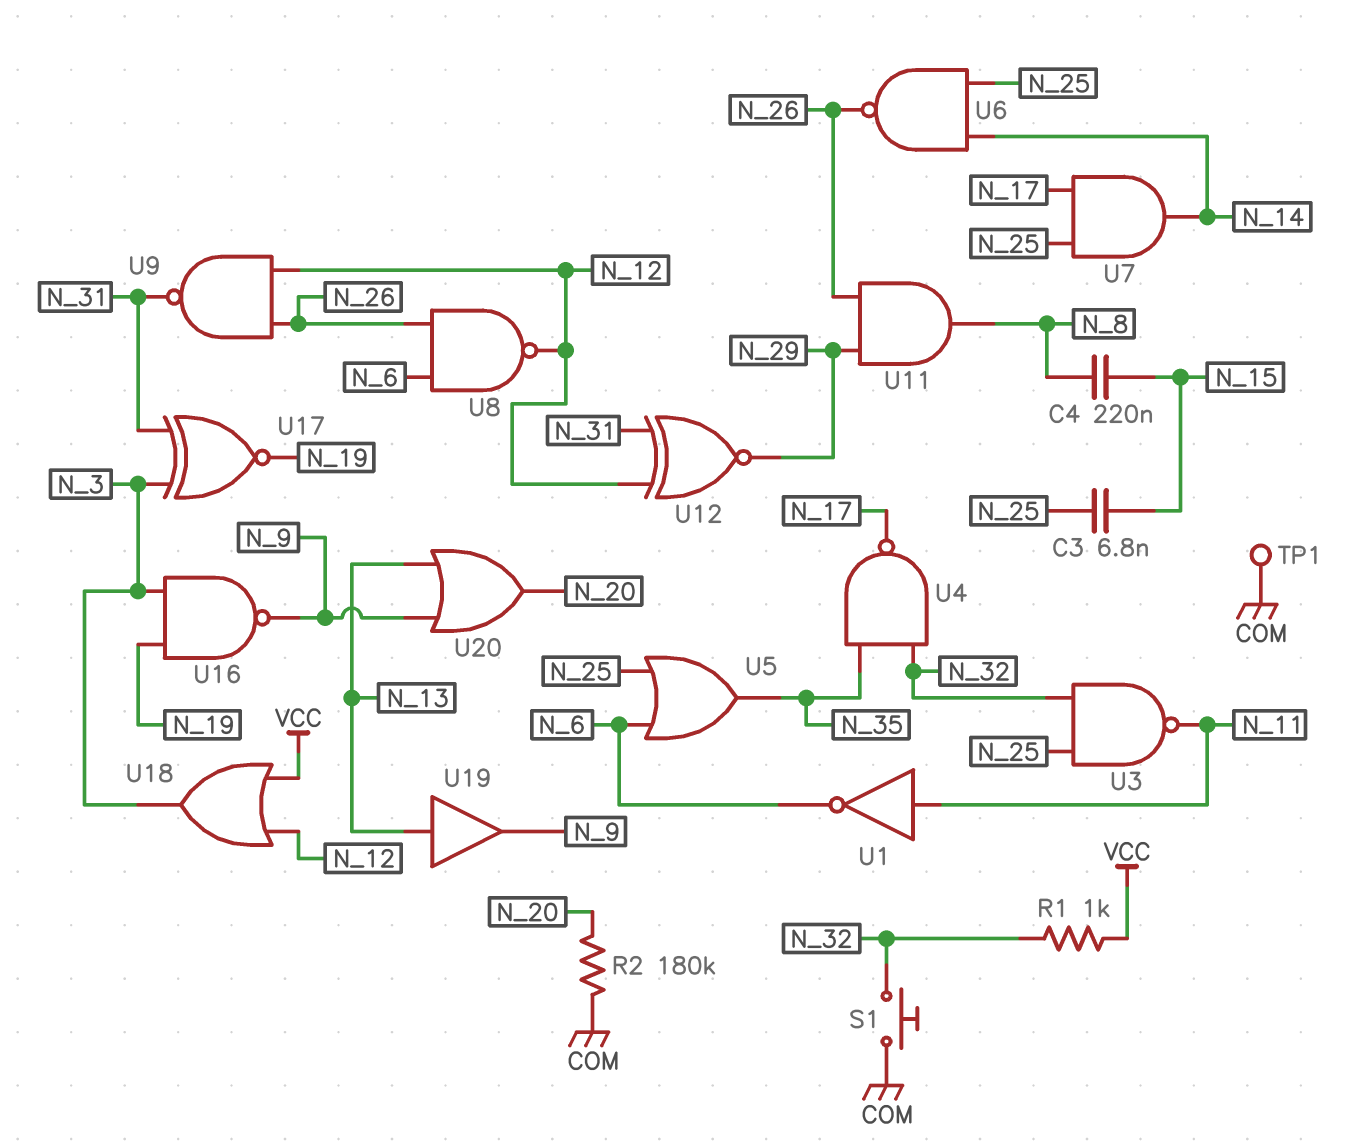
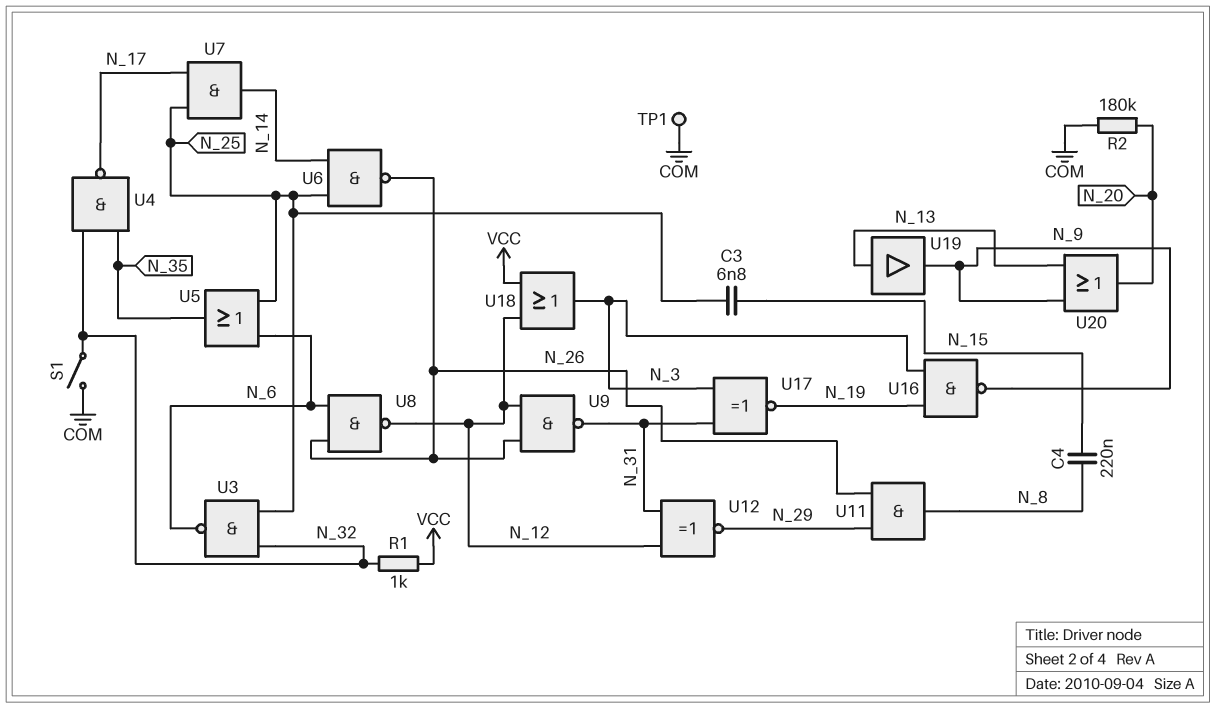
S1: button (COM, N_32) -> switch (COM, N_32)
U1: NOT (in N_11, out N_6) -> none
U3: NAND (in N_25, in N_32, out N_11) -> NAND (in N_25, in N_32, out N_6)

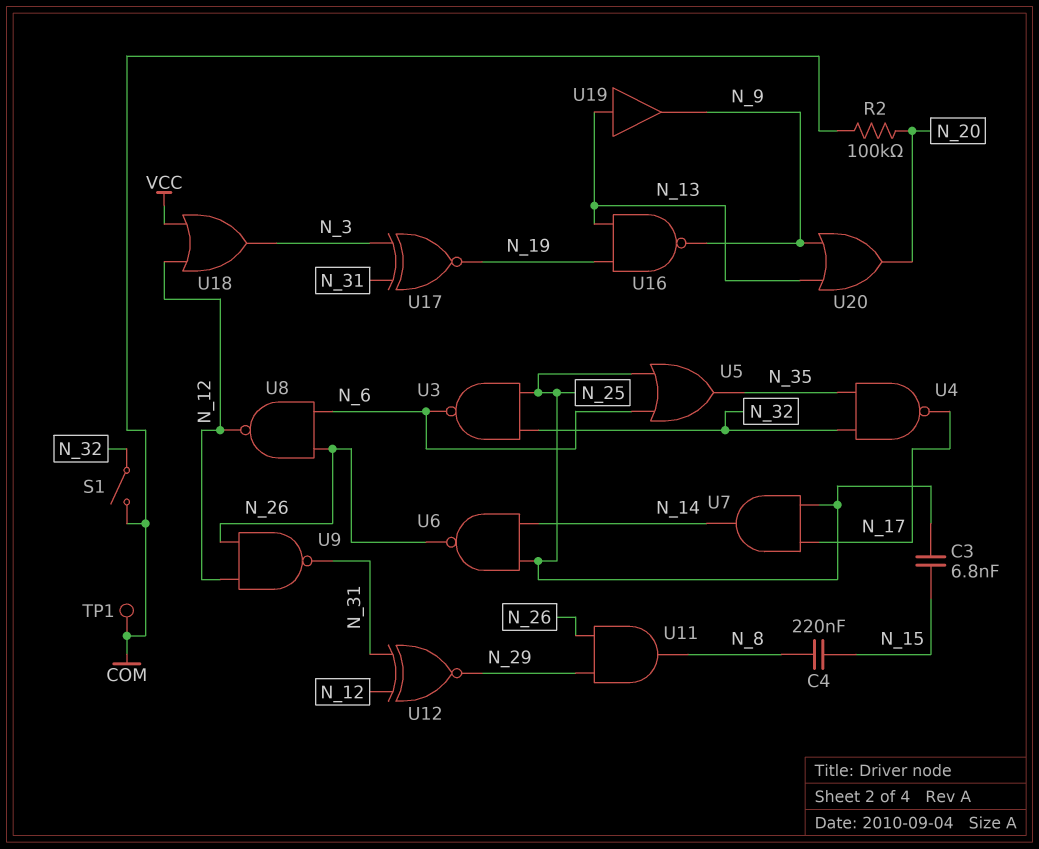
R1: 1k (N_32, VCC) -> none
R2: 180k (COM, N_20) -> 100k (COM, N_20)
U16: NAND (in N_3, in N_19, out N_9) -> NAND (in N_13, in N_19, out N_9)

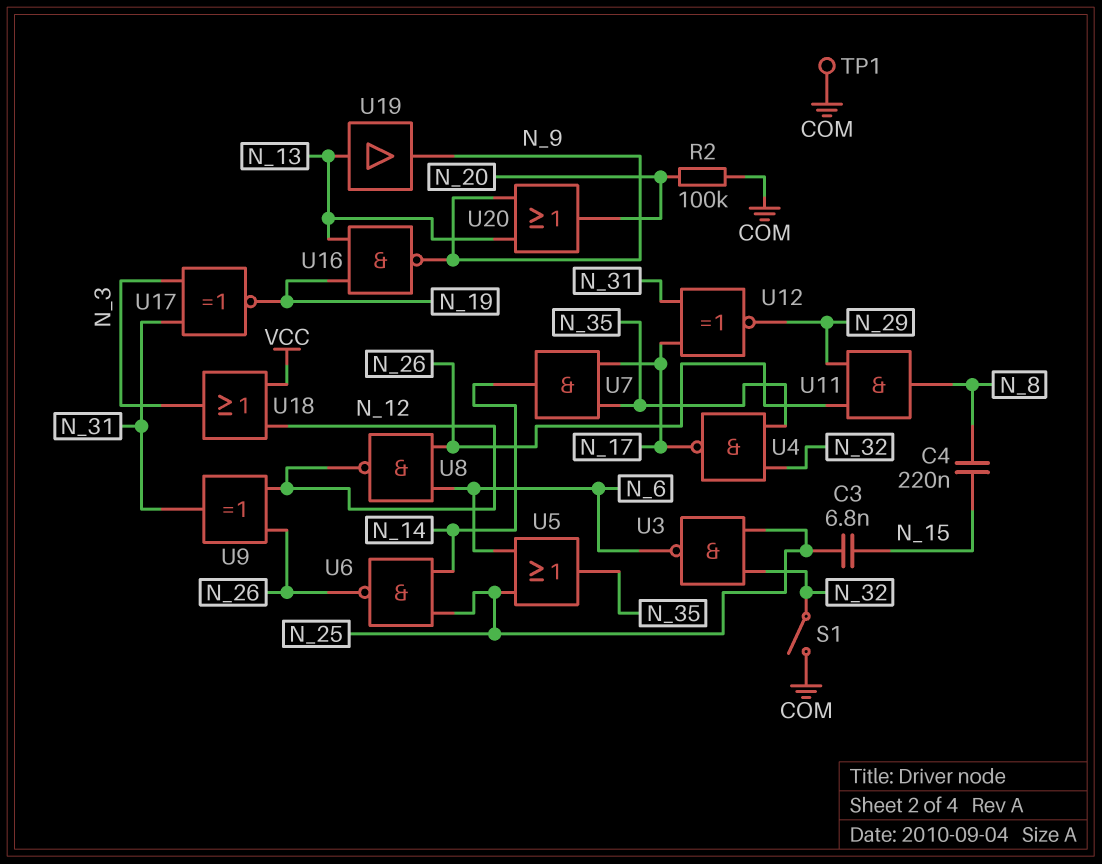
U7: AND (in N_17, in N_25, out N_14) -> AND (in N_17, in N_35, out N_14)
U9: NAND (in N_12, in N_26, out N_31) -> XOR (in N_12, in N_26, out N_31)
U12: XNOR (in N_12, in N_31, out N_29) -> XNOR (in N_17, in N_31, out N_29)

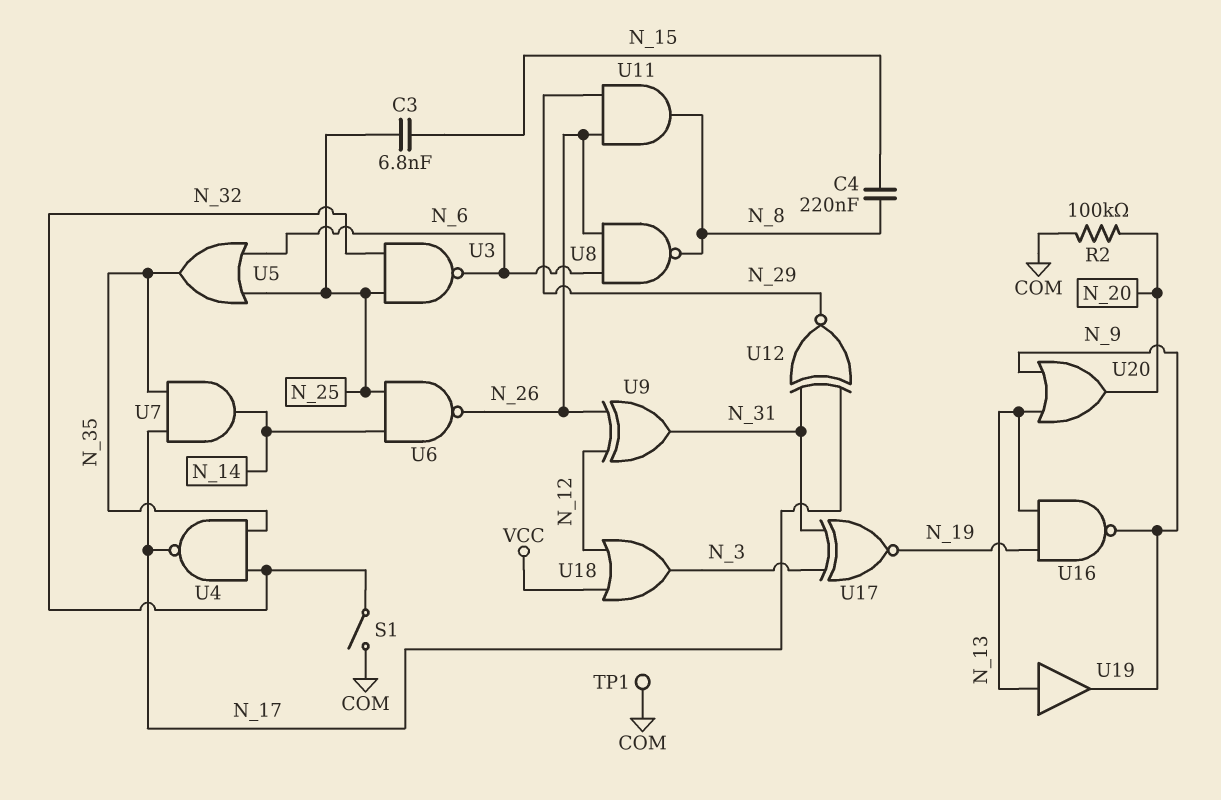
U8: NAND (in N_6, in N_26, out N_12) -> NAND (in N_6, in N_26, out N_8)

